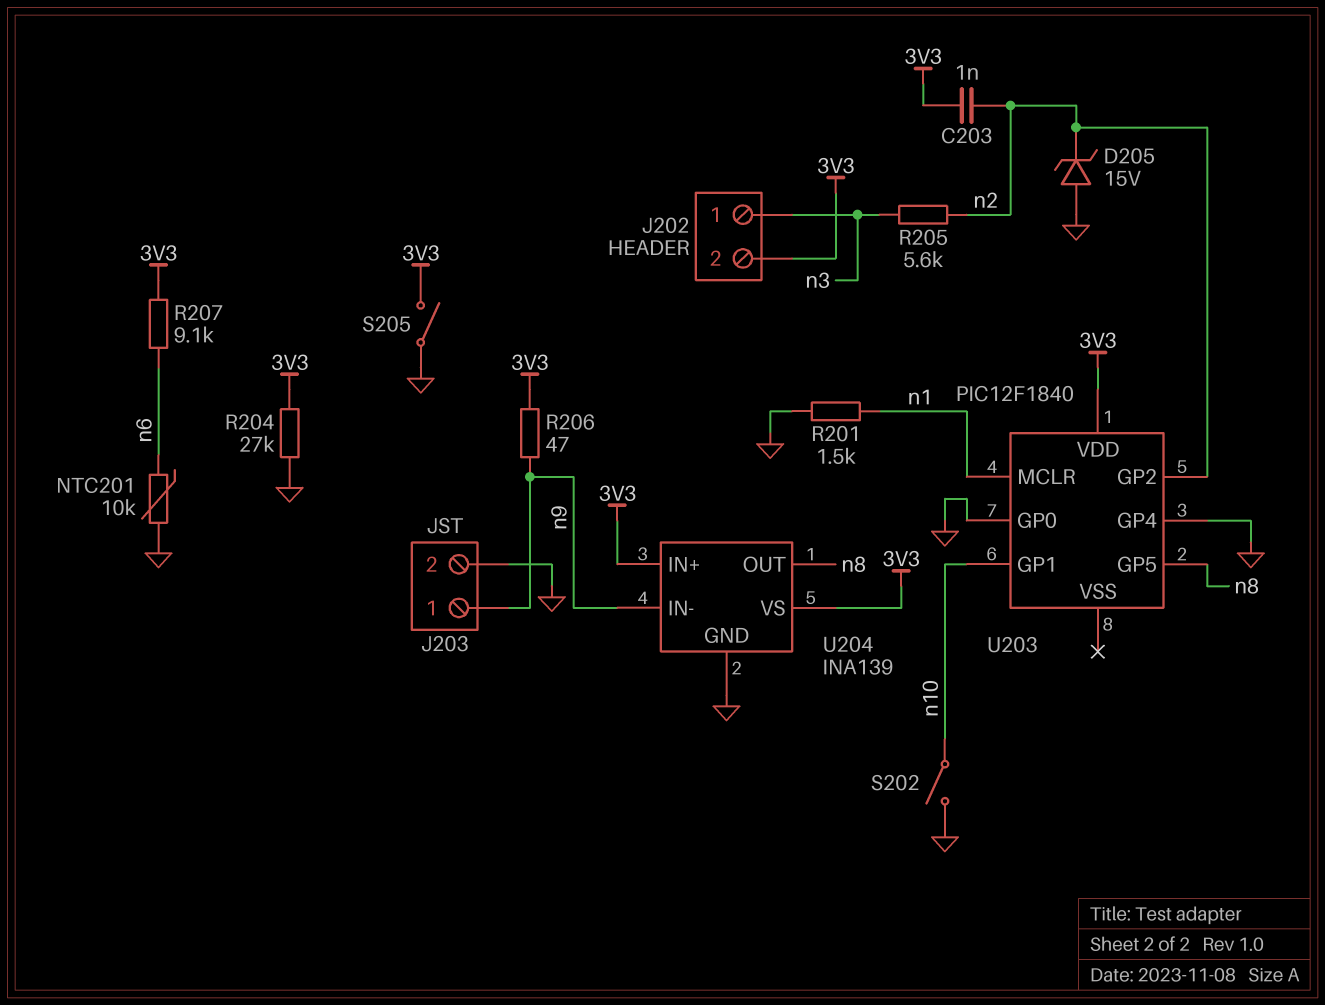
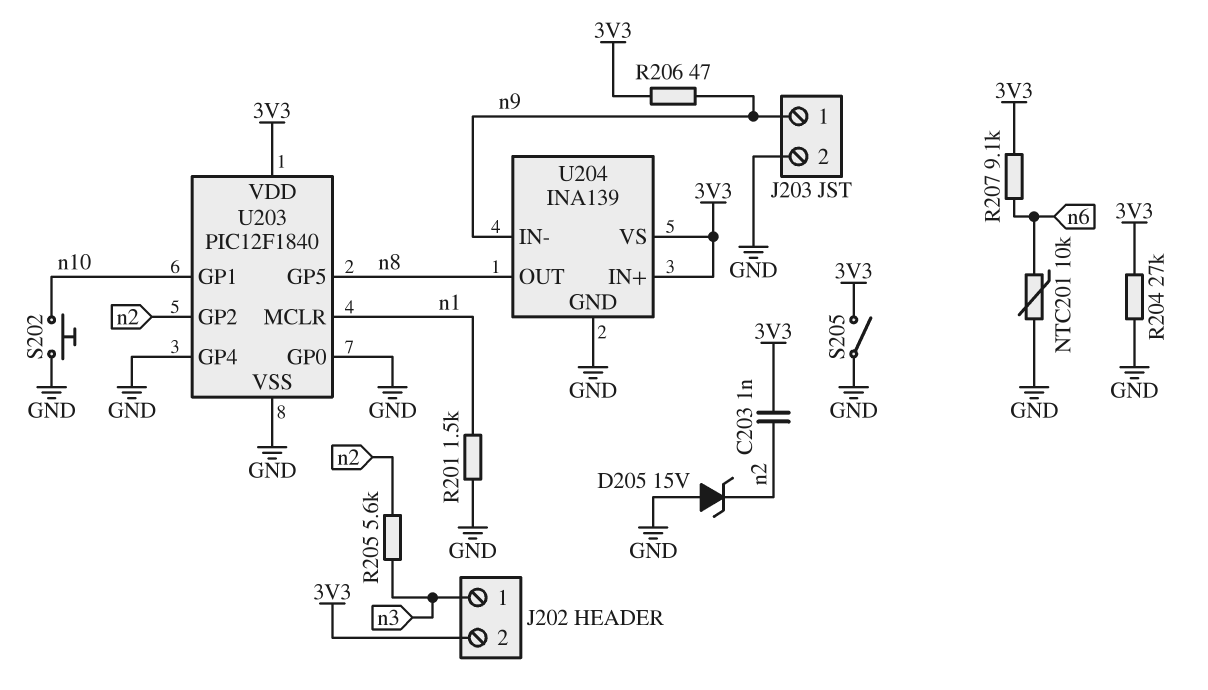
S202: switch (GND, n10) -> button (GND, n10)
U203 pin VSS: none -> GND

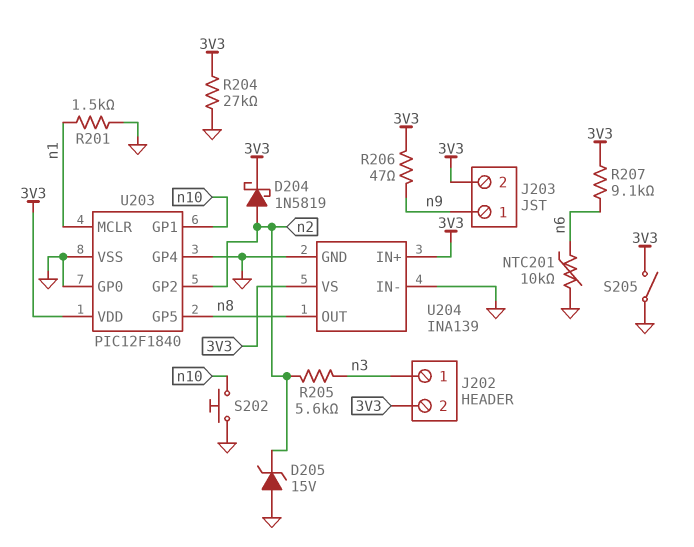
C203: 1nF (3V3, n2) -> none
D204: none -> schottky 1N5819 (A n2, K 3V3)
J203 pin 2: GND -> 3V3
U204 pin IN-: n9 -> GND

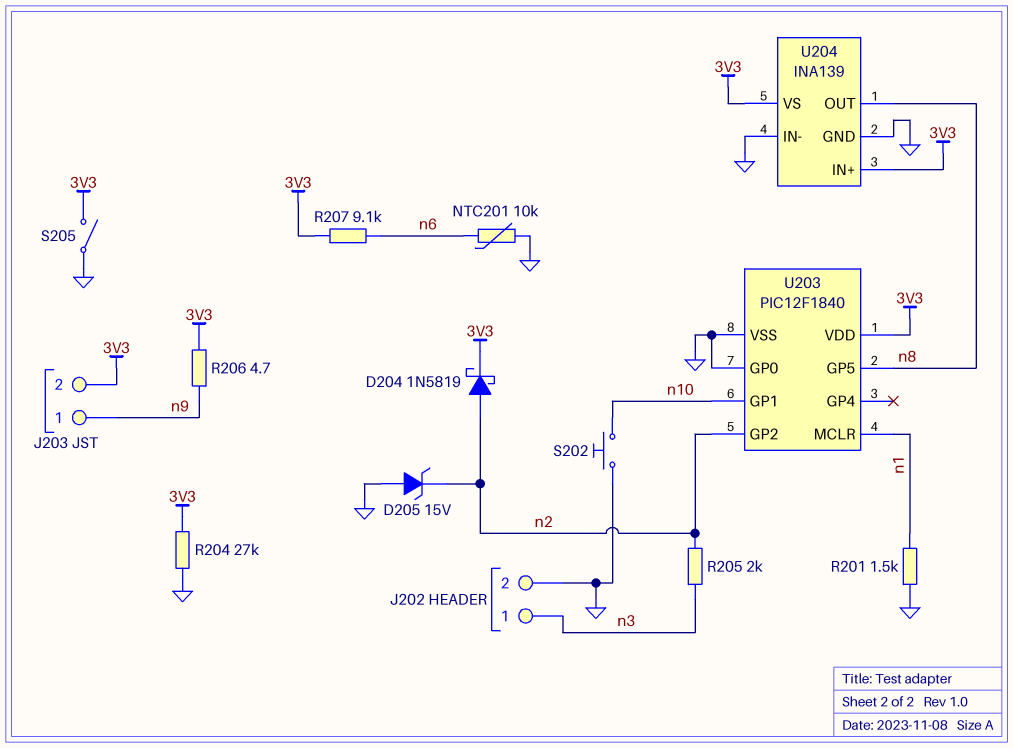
J202 pin 2: 3V3 -> GND
R205: 5.6k (n2, n3) -> 2k (n2, n3)
R206: 47 (3V3, n9) -> 4.7 (3V3, n9)
U203 pin GP4: GND -> none

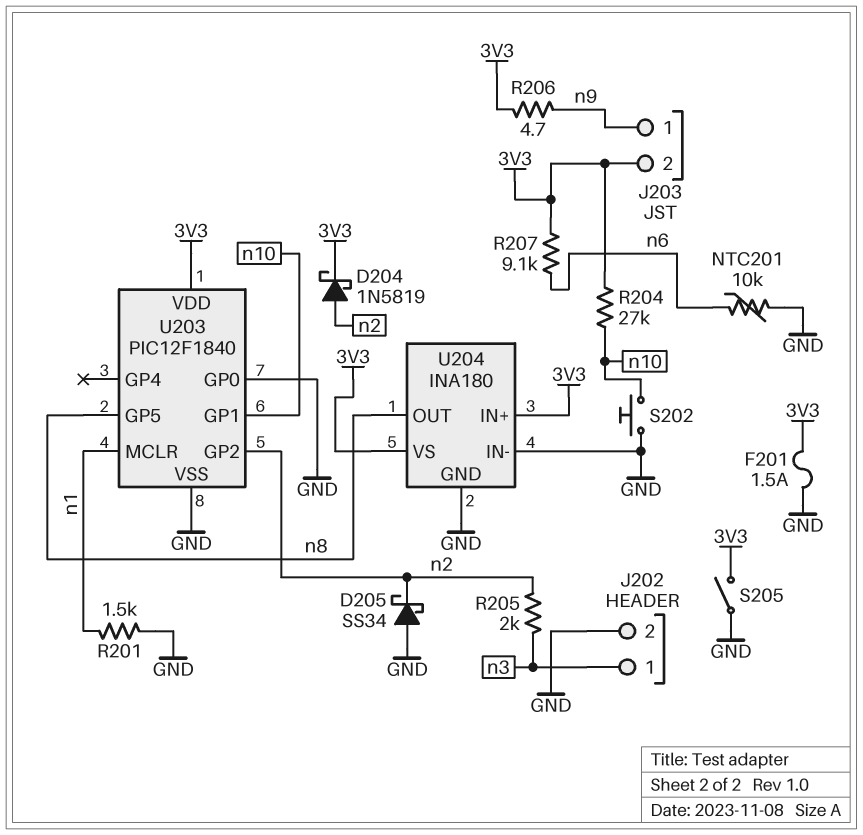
D205: zener 15V (A GND, K n2) -> schottky SS34 (A GND, K n2)
F201: none -> 1.5A (3V3, GND)
R204: 27k (3V3, GND) -> 27k (3V3, n10)
U204: INA139 -> INA180

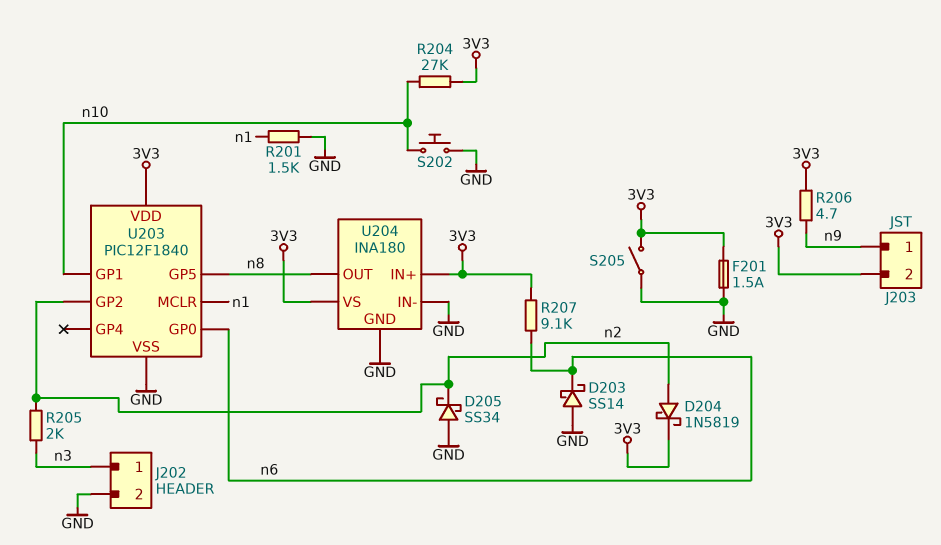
D203: none -> schottky SS14 (A GND, K n6)
NTC201: 10k (GND, n6) -> none
U203 pin GP0: GND -> n6

